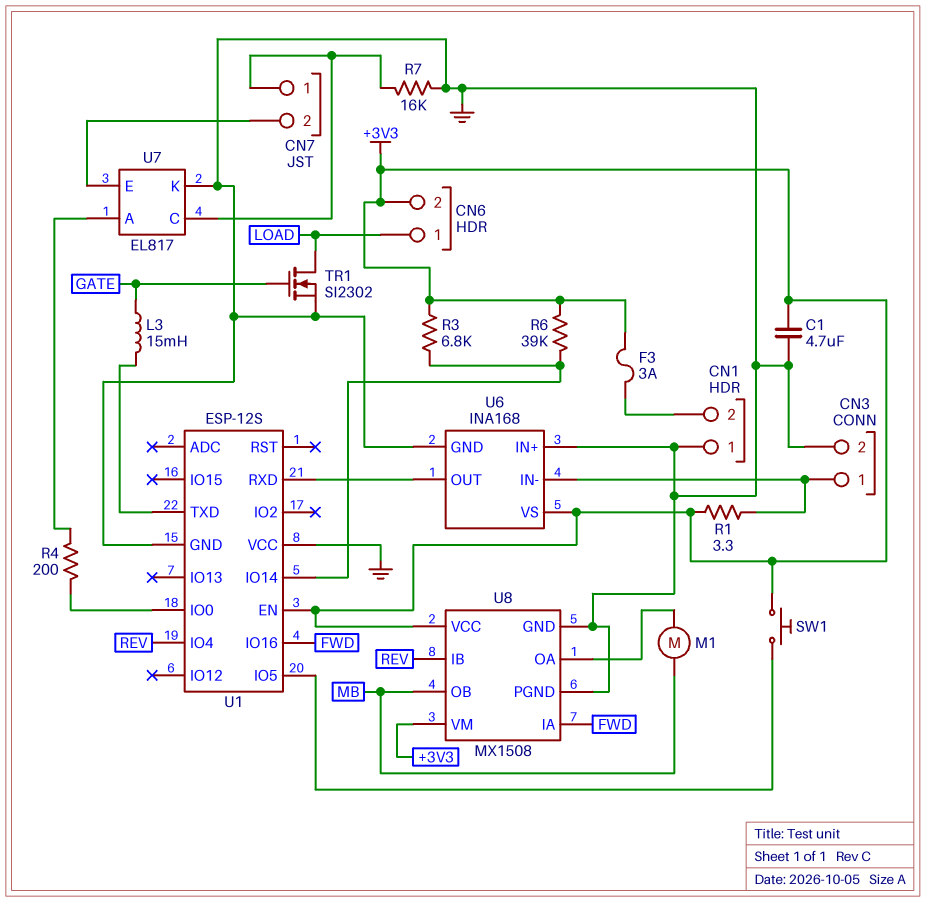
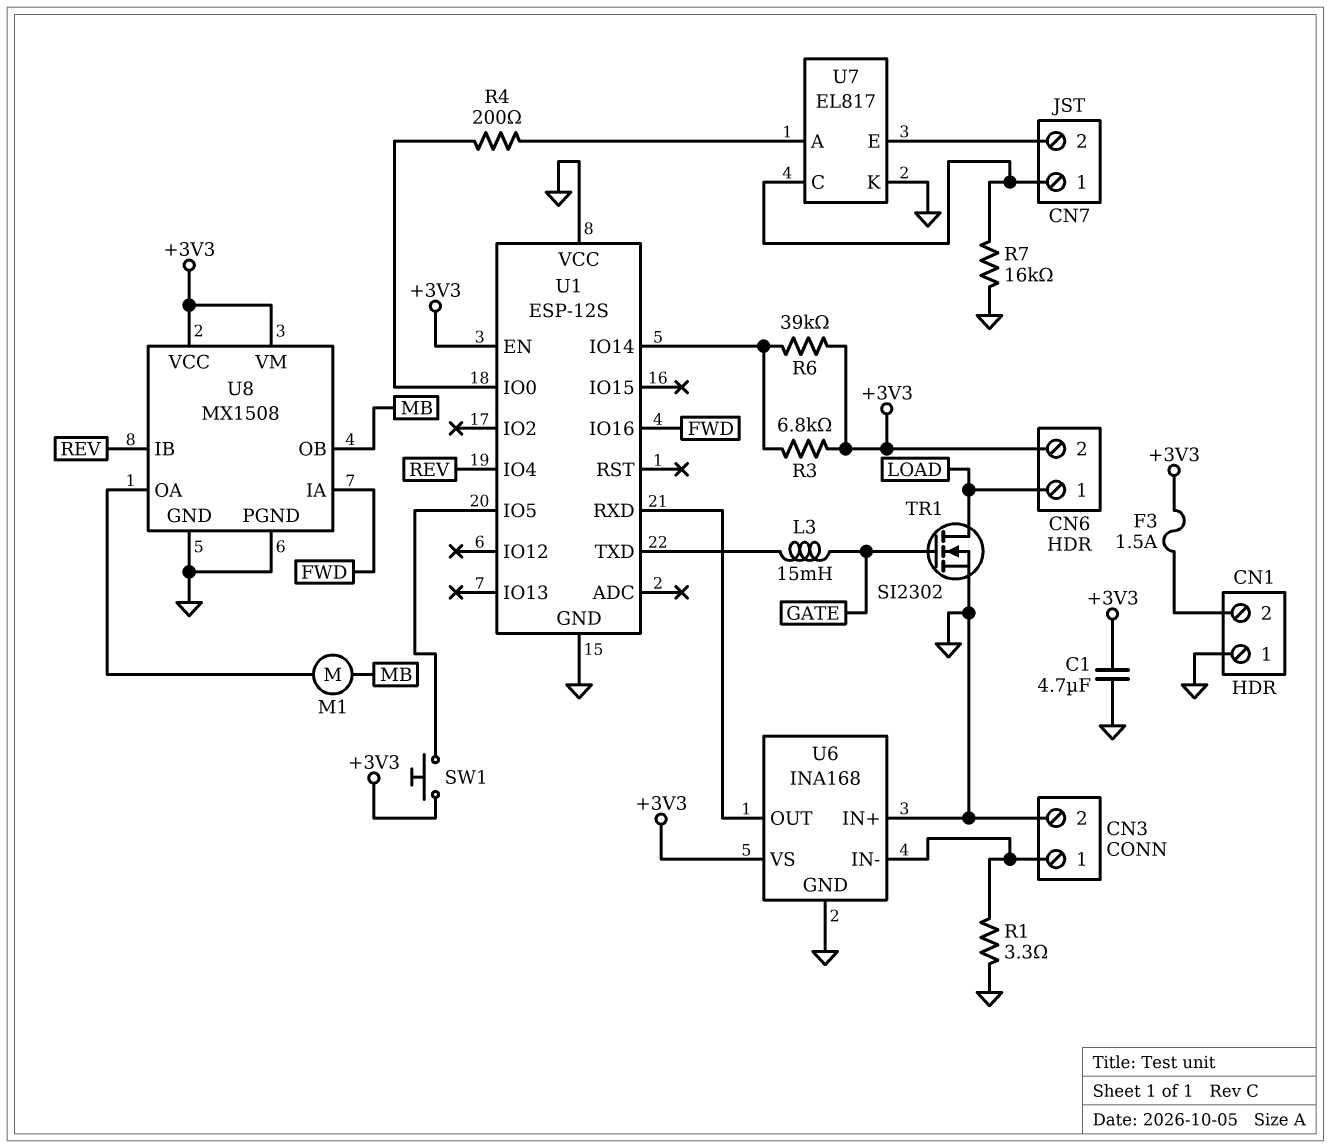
F3: 3A (+3V3, CN1/2) -> 1.5A (+3V3, CN1/2)
R1: 3.3 (+3V3, CN3/1) -> 3.3 (CN3/1, GND)

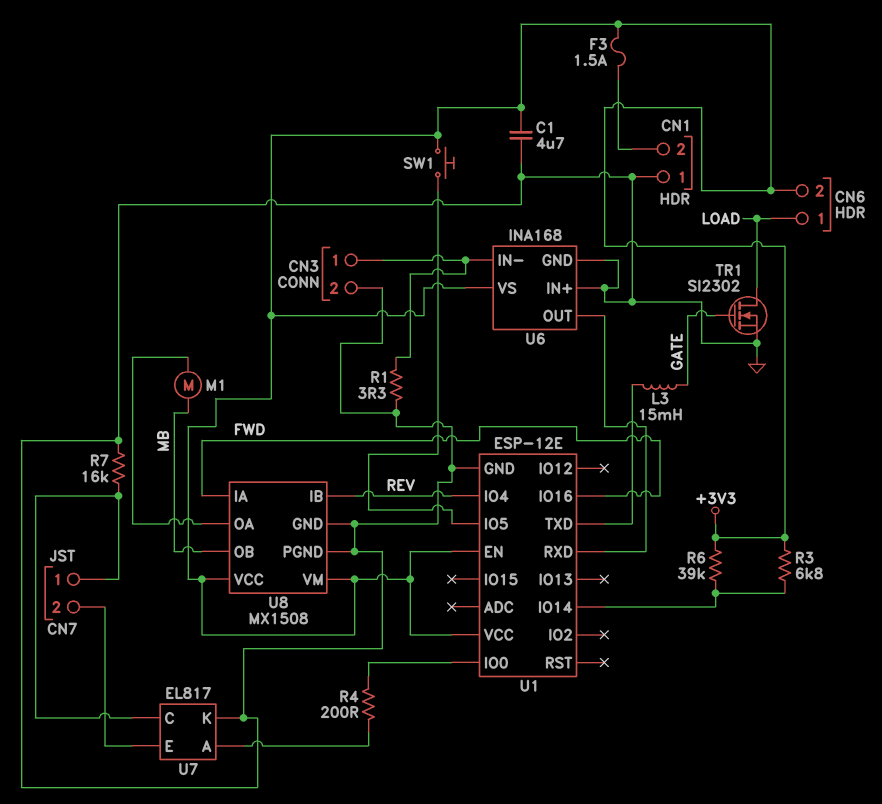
U1: ESP-12S -> ESP-12E
U1 pin VCC: GND -> +3V3

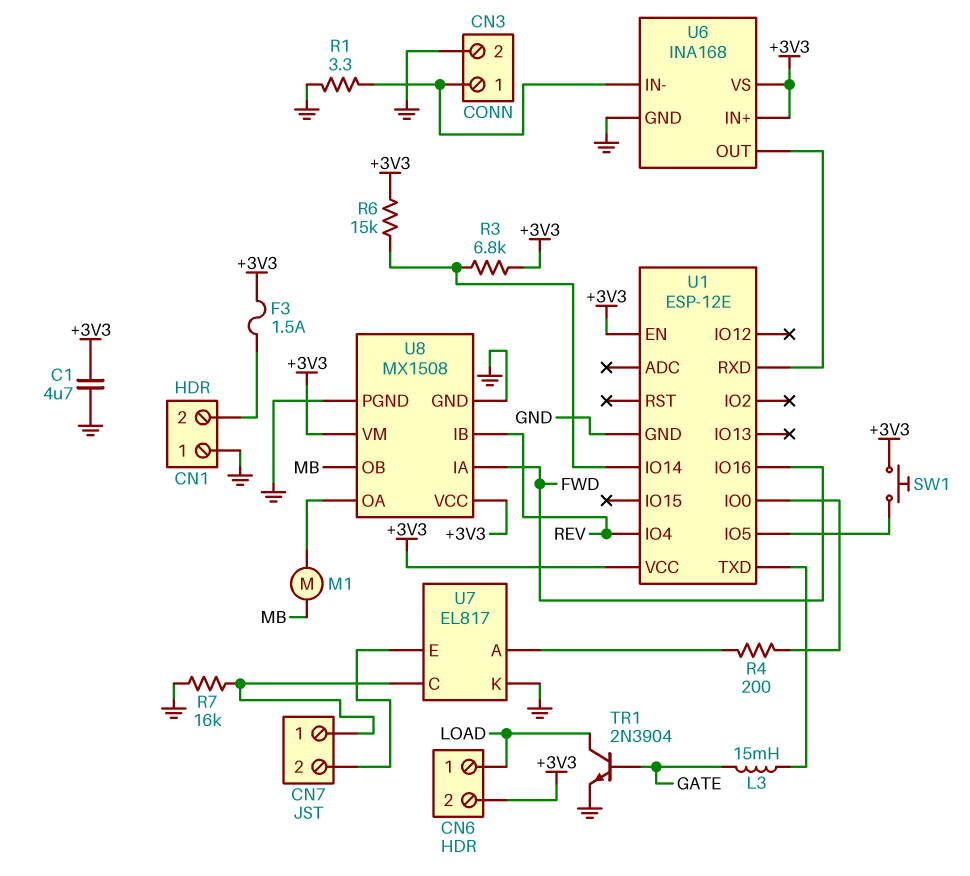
R6: 39k (+3V3, U1/IO14) -> 15k (+3V3, U1/IO14)
TR1: NMOS SI2302 (G GATE, D LOAD, S GND) -> NPN 2N3904 (B GATE, C LOAD, E GND)
U6 pin IN+: GND -> +3V3

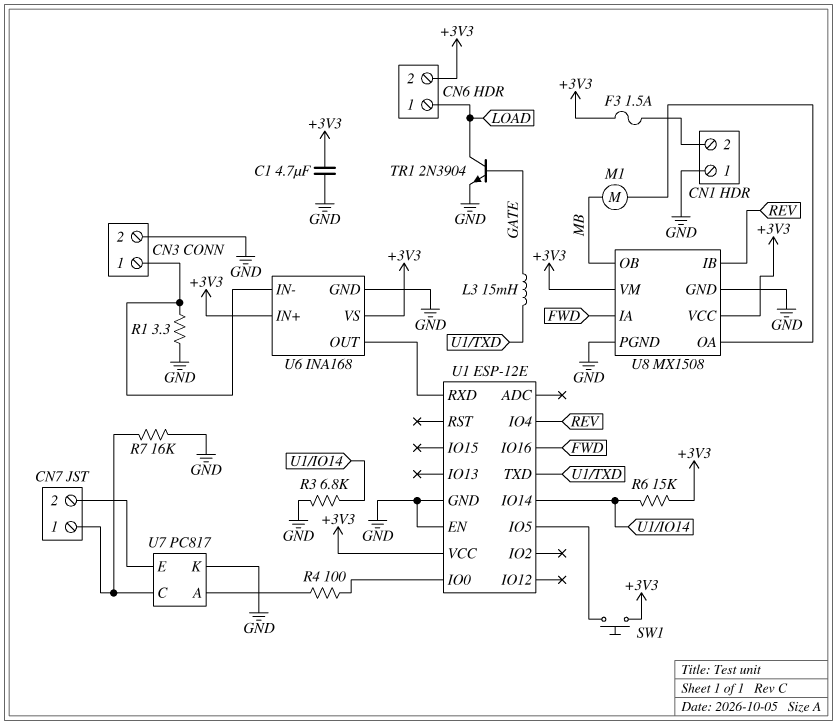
R3: 6.8k (+3V3, U1/IO14) -> 6.8k (GND, U1/IO14)
R4: 200 (U1/IO0, U7/A) -> 100 (U1/IO0, U7/A)
U1 pin EN: +3V3 -> GND
U7: EL817 -> PC817

